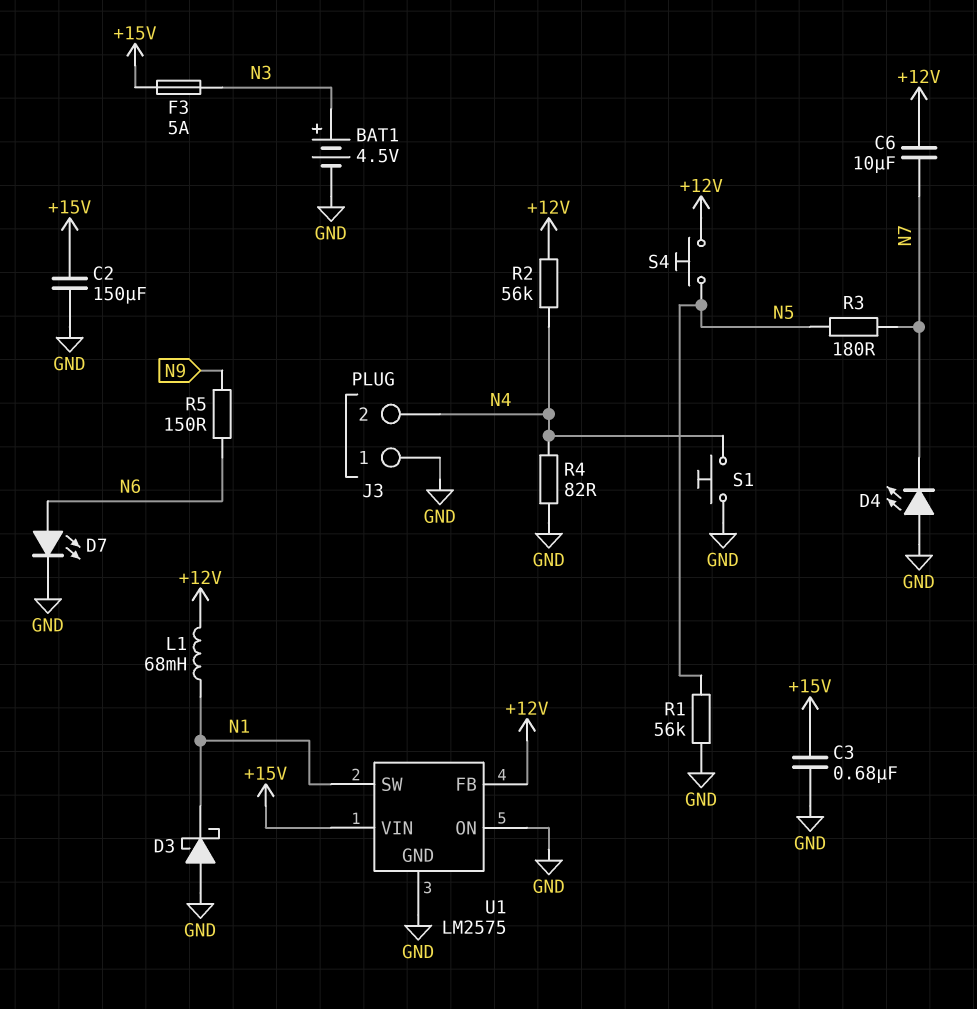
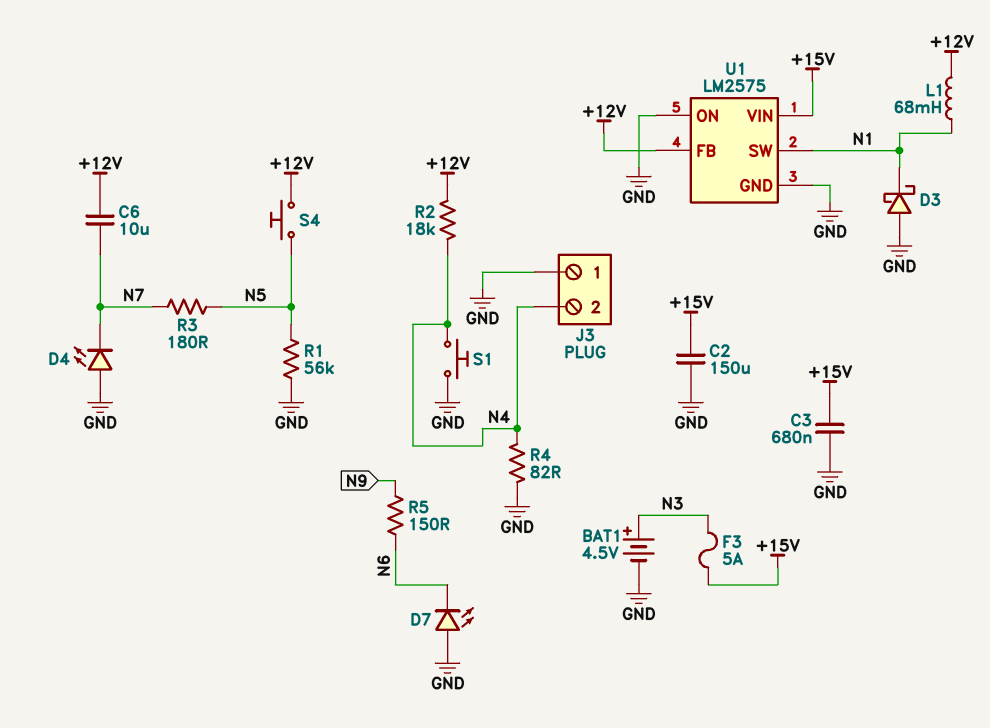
D7: LED (A N6, K GND) -> LED (A GND, K N6)
R2: 56k (+12V, N4) -> 18k (+12V, N4)

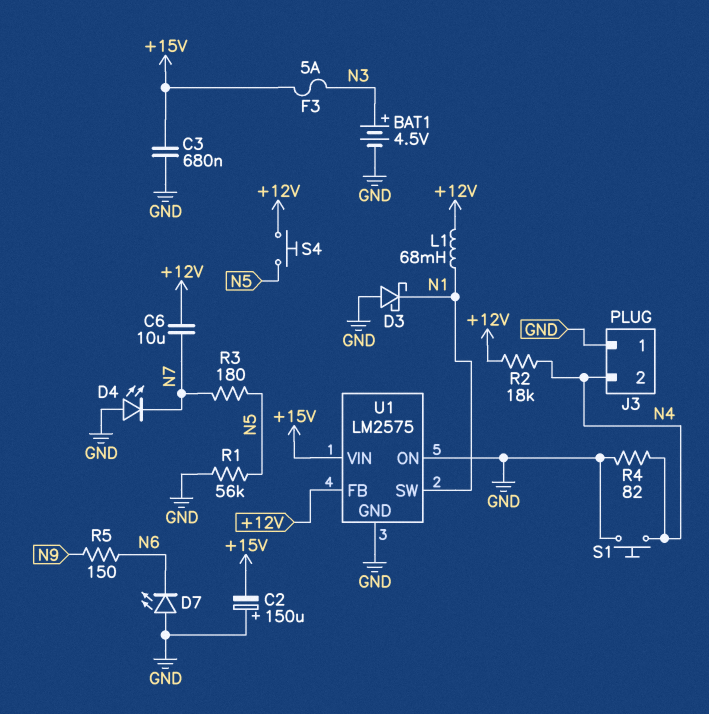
C2: 150uF (+15V, GND) -> 150uF (plus GND, minus +15V)

